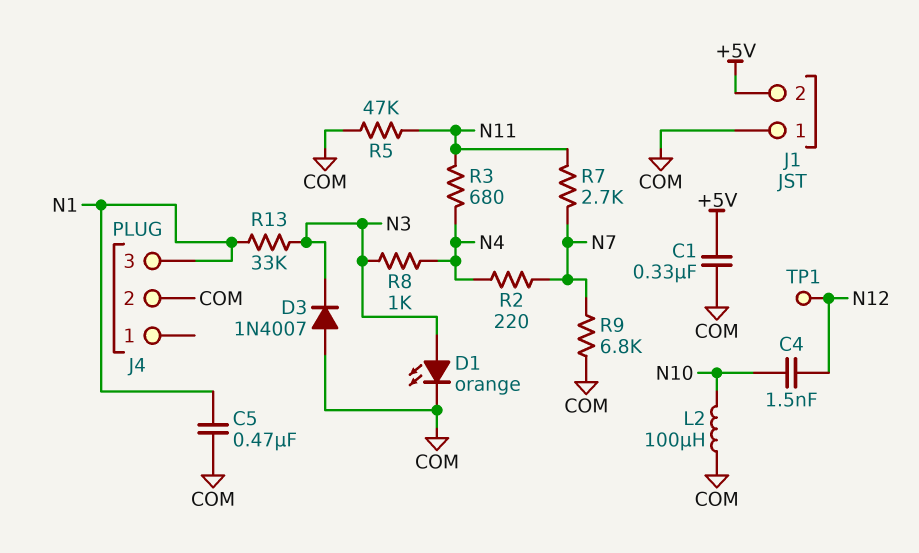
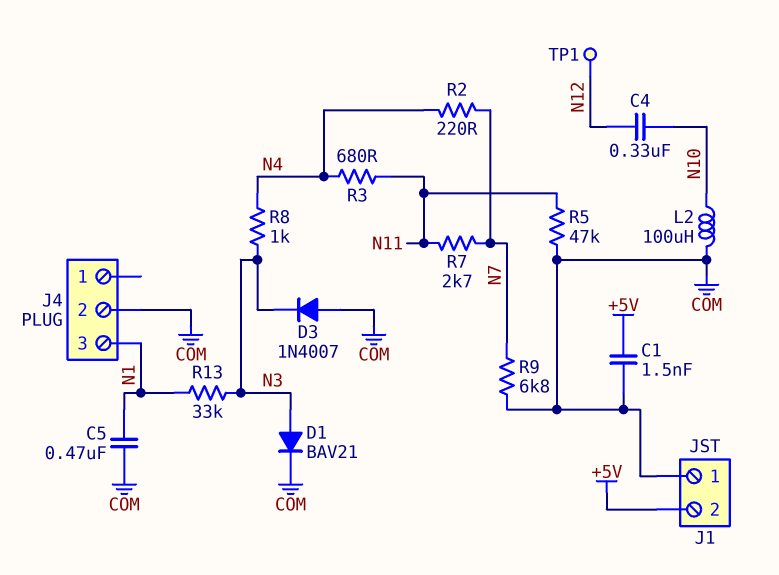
C1: 330nF (+5V, COM) -> 1.5nF (+5V, COM)
C4: 1.5nF (N10, N12) -> 330nF (N10, N12)
D1: LED orange (A N3, K COM) -> diode BAV21 (A N3, K COM)

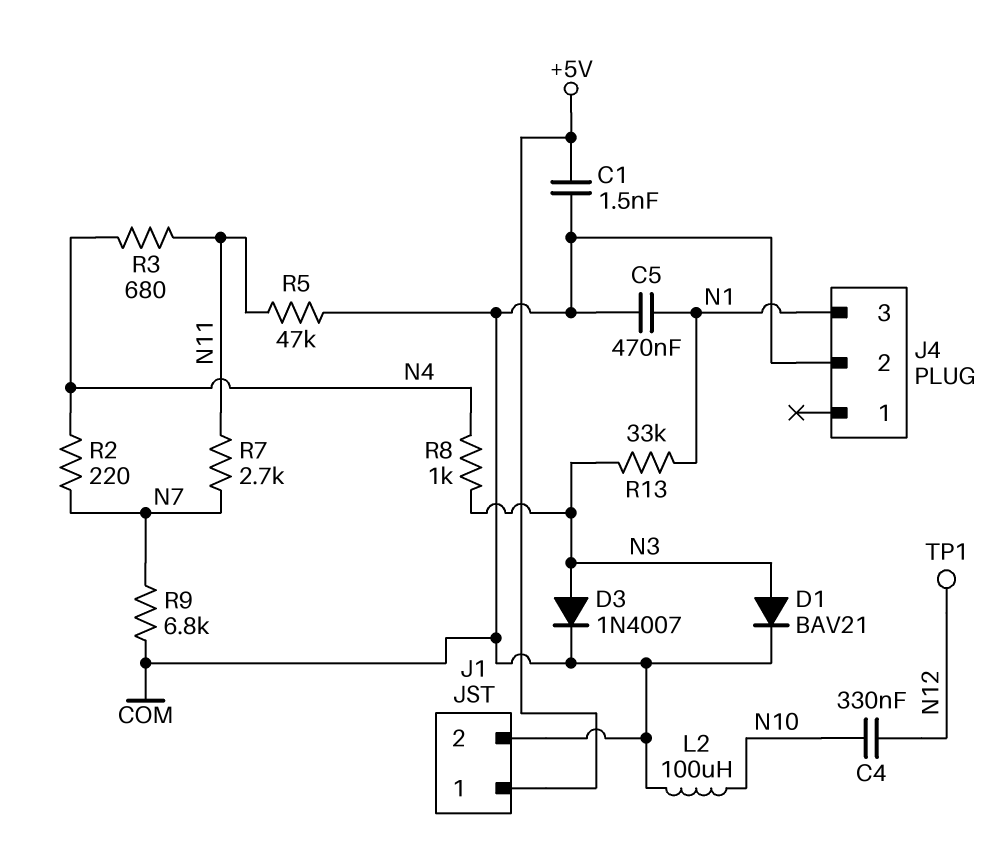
D3: diode 1N4007 (A COM, K N3) -> diode 1N4007 (A N3, K COM)
J1 pin 1: COM -> +5V
J1 pin 2: +5V -> COM

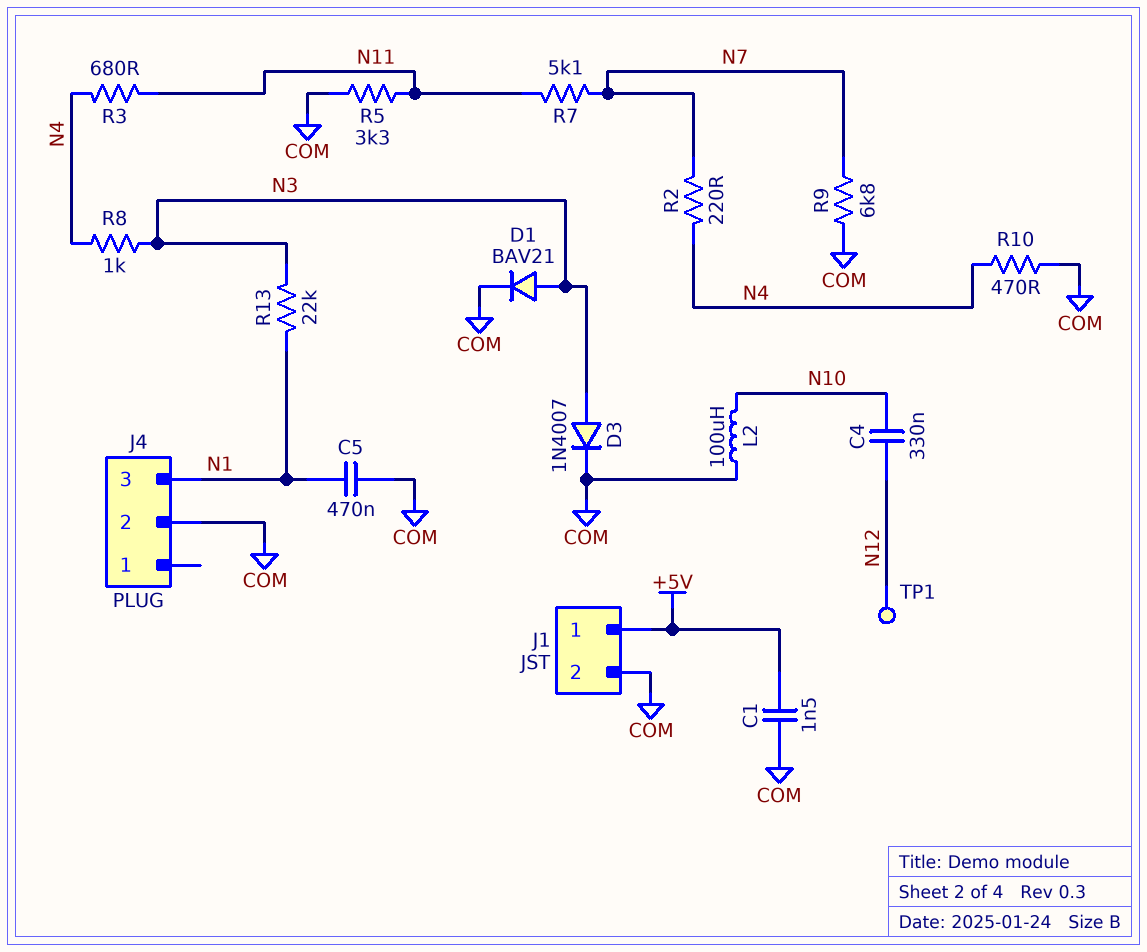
R5: 47k (COM, N11) -> 3.3k (COM, N11)
R7: 2.7k (N7, N11) -> 5.1k (N7, N11)
R10: none -> 470 (COM, N4)
R13: 33k (N1, N3) -> 22k (N1, N3)

